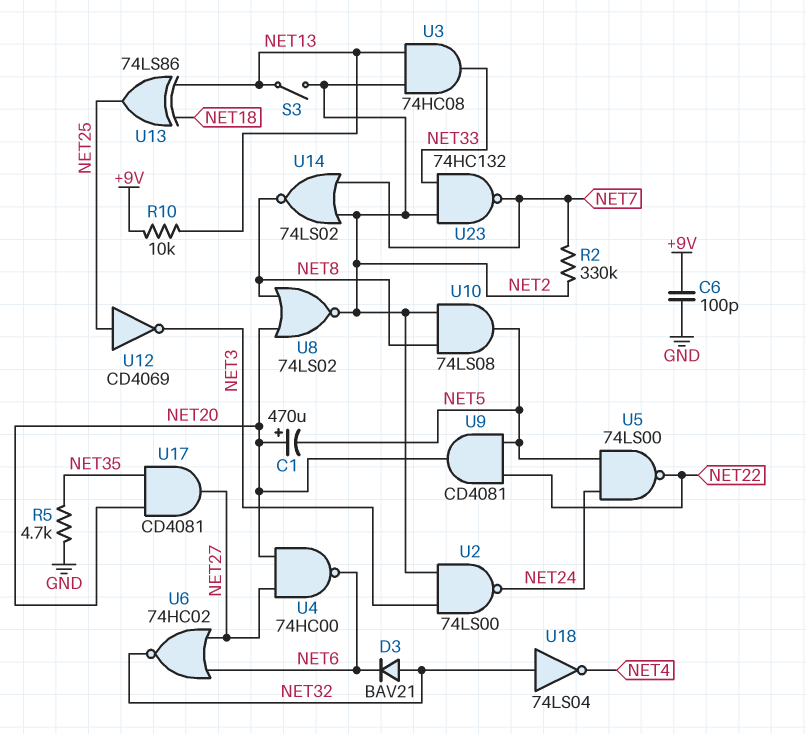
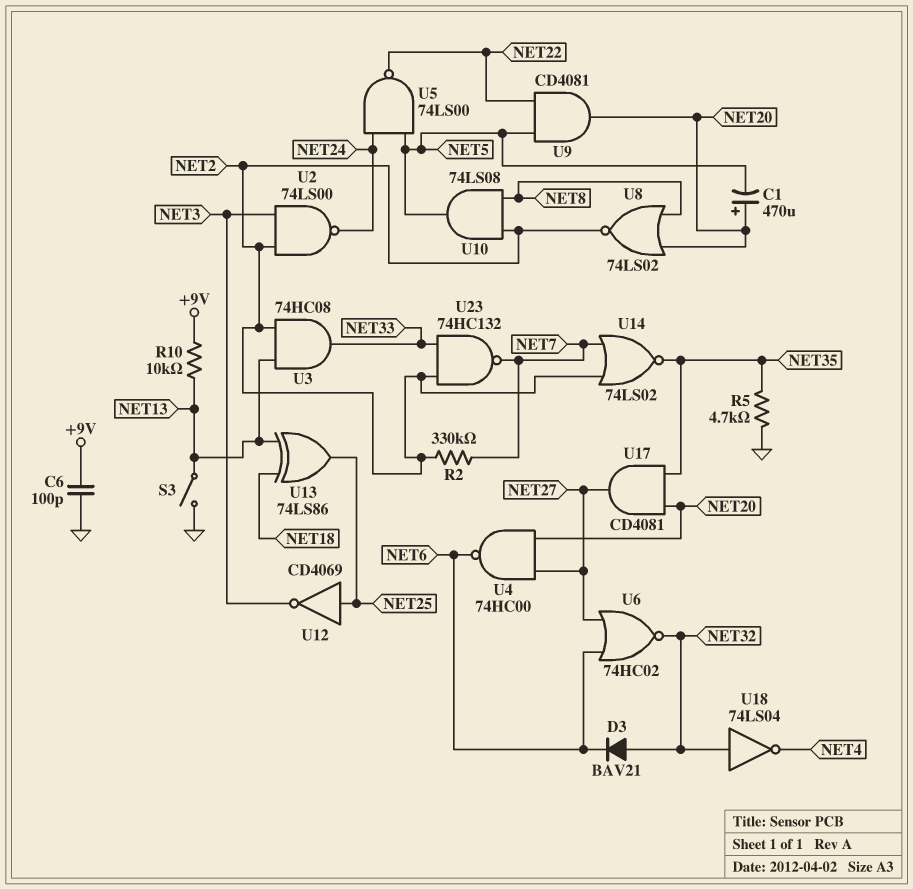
S3: switch (NET2, NET13) -> switch (GND, NET13)
U14: NOR 74LS02 (in NET2, in NET7, out NET8) -> NOR 74LS02 (in NET2, in NET7, out NET35)

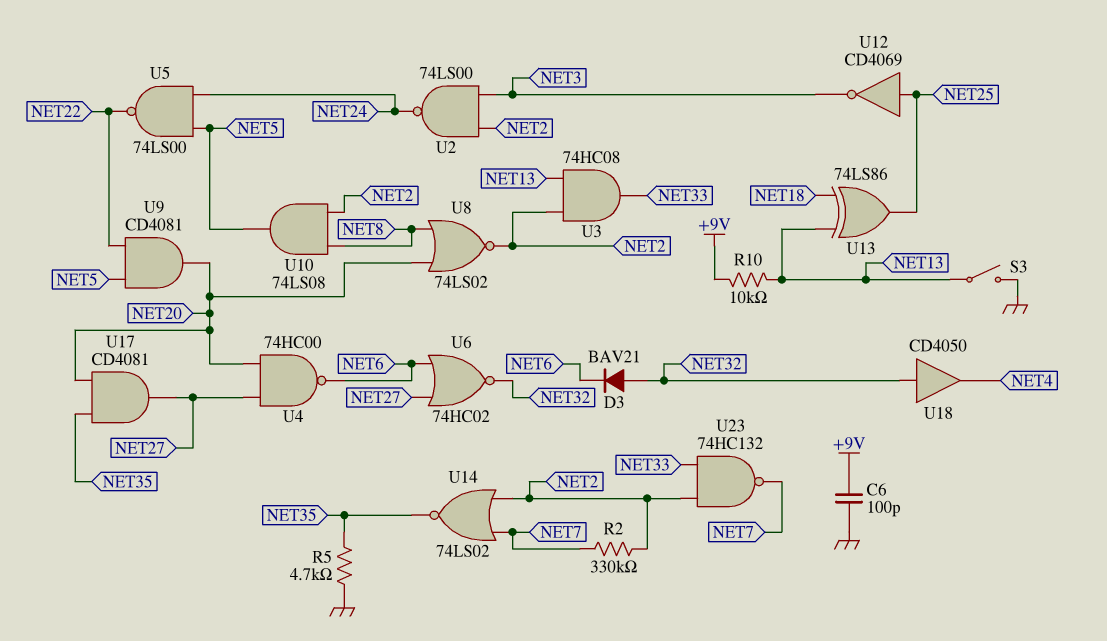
C1: 470uF (plus NET20, minus NET5) -> none
U18: NOT 74LS04 (in NET32, out NET4) -> buffer CD4050 (in NET32, out NET4)

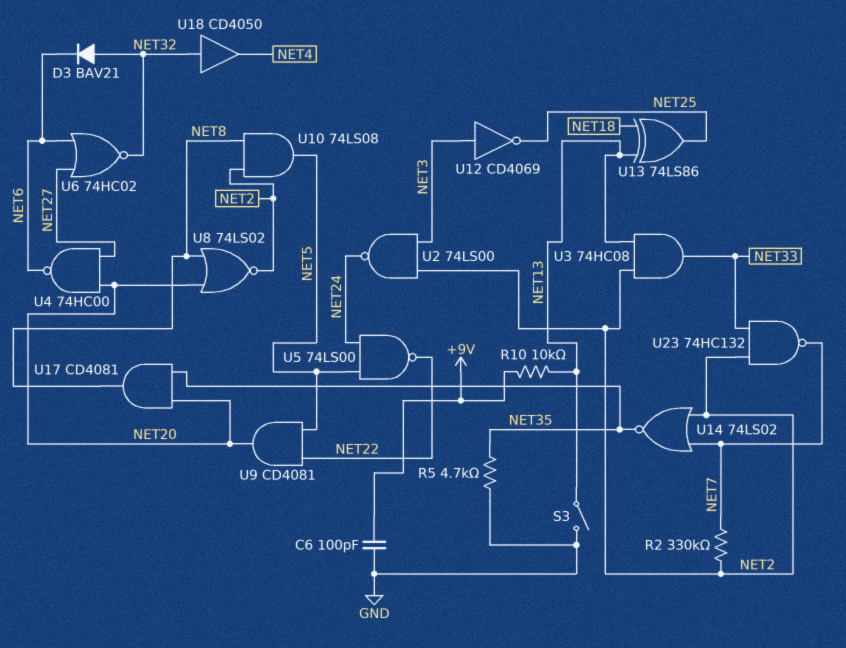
U12: NOT CD4069 (in NET25, out NET3) -> NOT CD4069 (in NET3, out NET25)
U17: AND CD4081 (in NET20, in NET35, out NET27) -> AND CD4081 (in NET20, in NET35, out NET8)

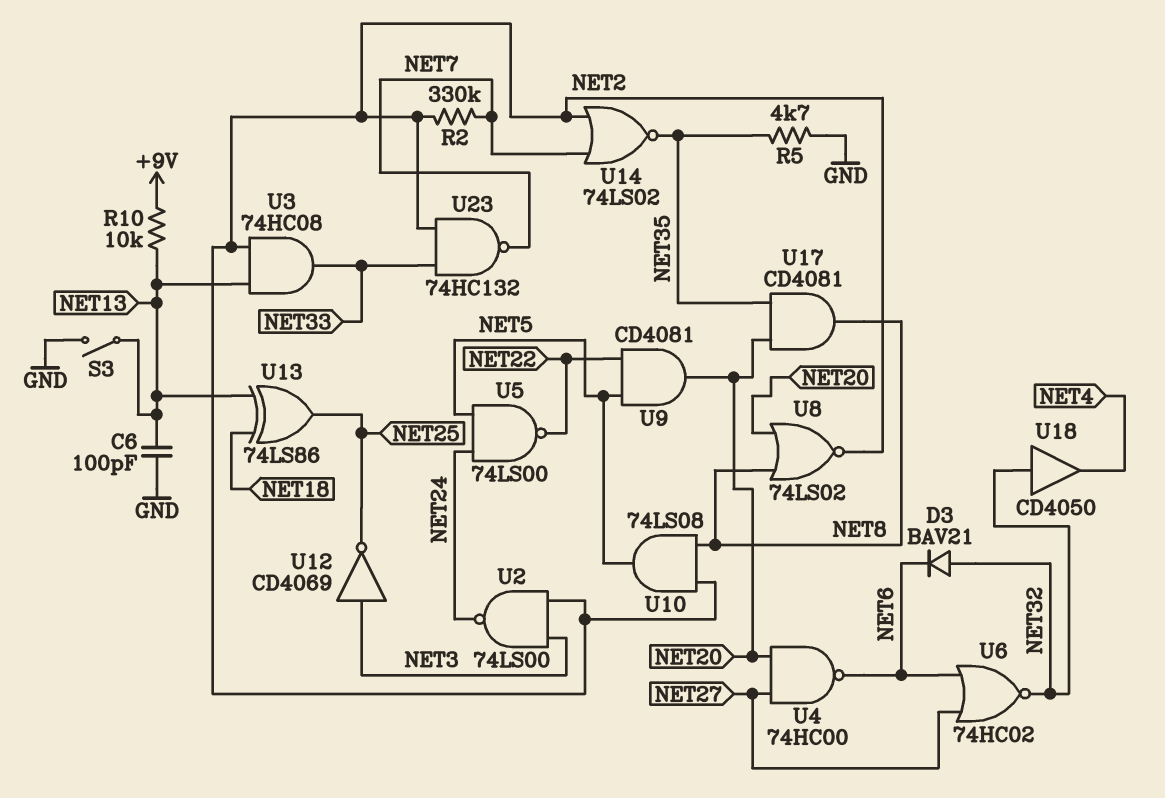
C6: 100pF (+9V, GND) -> 100pF (GND, NET13)

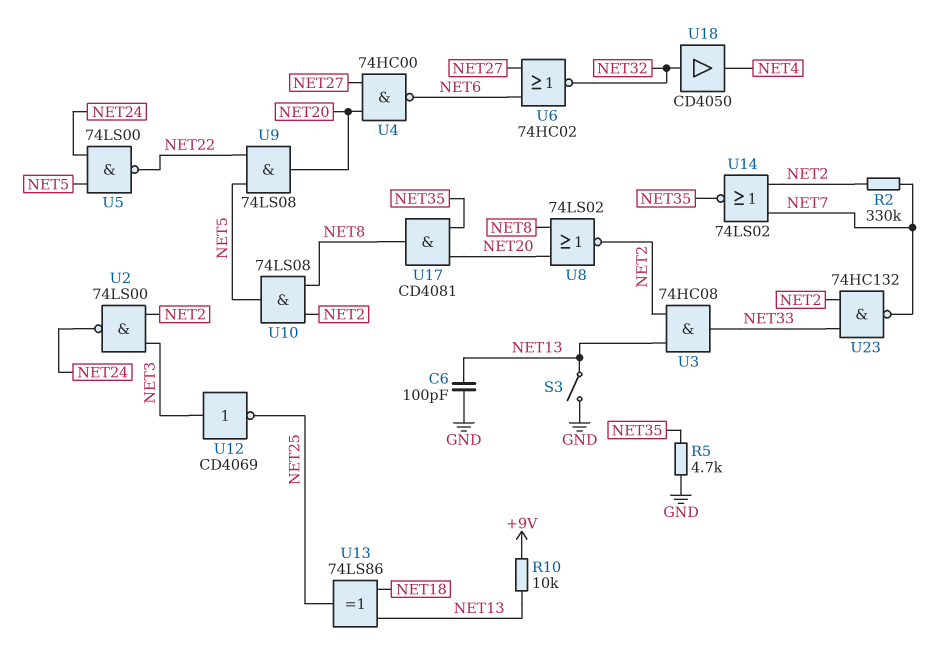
D3: diode BAV21 (A NET32, K NET6) -> none
U9: AND CD4081 (in NET5, in NET22, out NET20) -> AND 74LS08 (in NET5, in NET22, out NET20)

